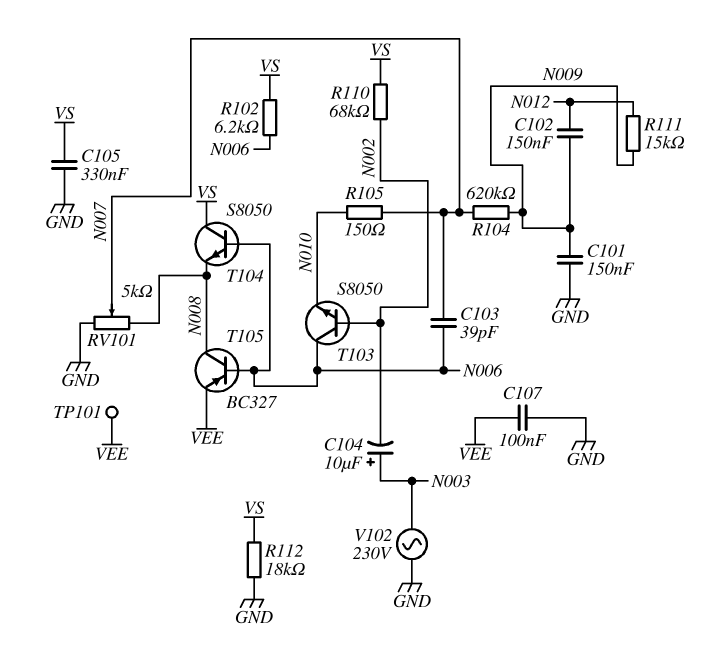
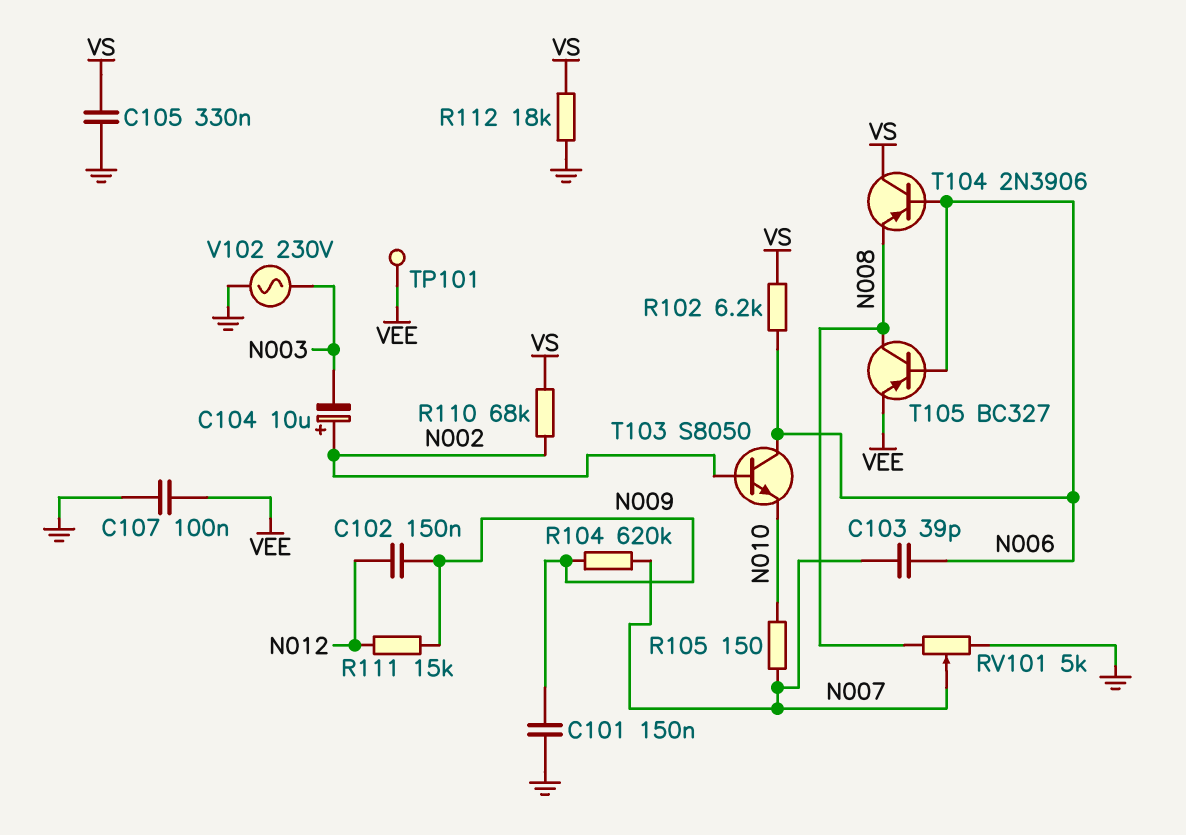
C104: 10uF (plus N003, minus N002) -> 10uF (plus N002, minus N003)
T104: NPN S8050 (B N006, C VS, E N008) -> PNP 2N3906 (B N006, C VS, E N008)

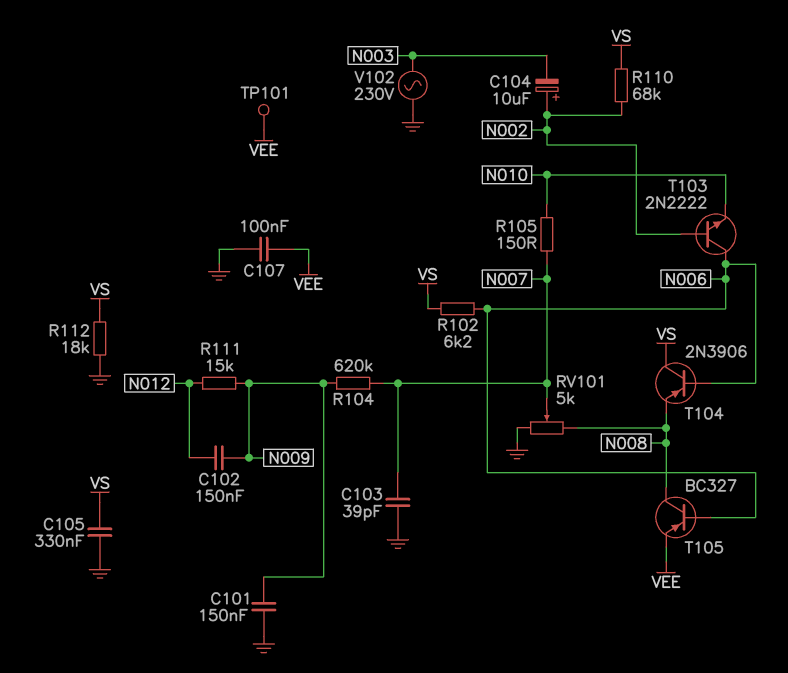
C103: 39pF (N006, N007) -> 39pF (GND, N007)
T103: NPN S8050 (B N002, C N006, E N010) -> NPN 2N2222 (B N002, C N006, E N010)

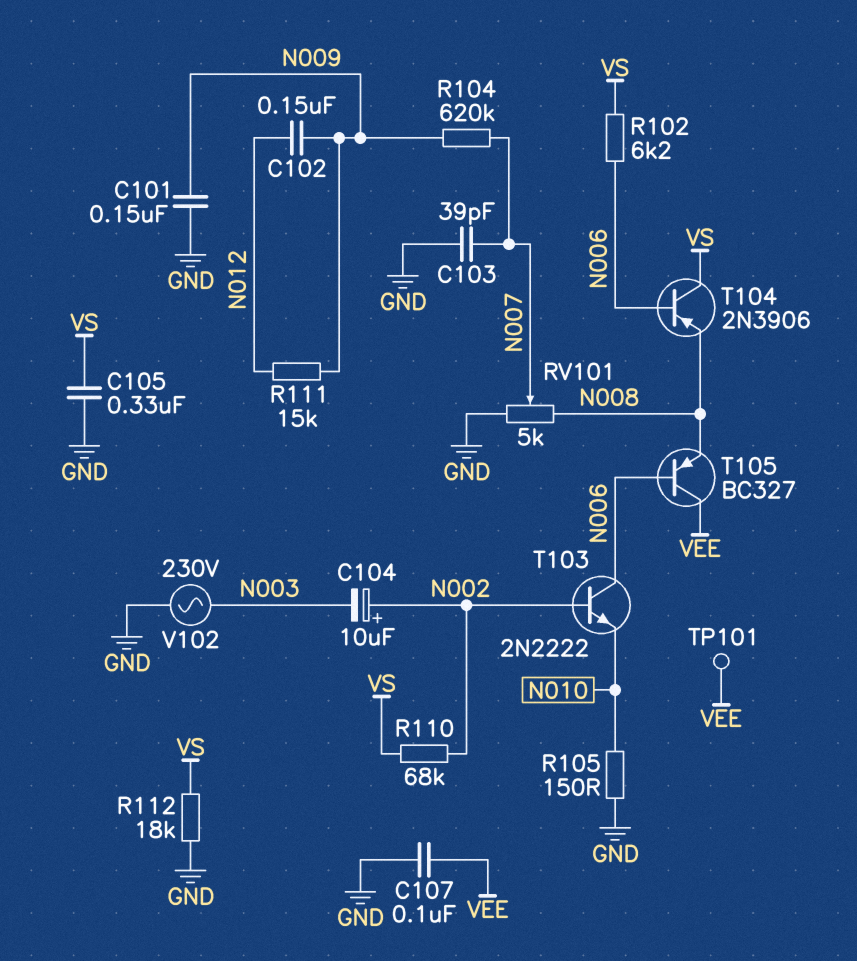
R105: 150 (N007, N010) -> 150 (GND, N010)
T105: PNP BC327 (B N006, C N008, E VEE) -> PNP BC327 (B N006, C VEE, E N008)

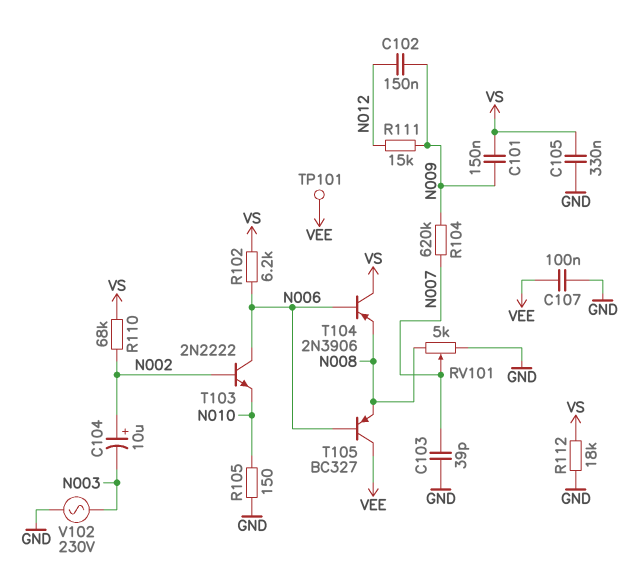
C101: 150nF (GND, N009) -> 150nF (N009, VS)

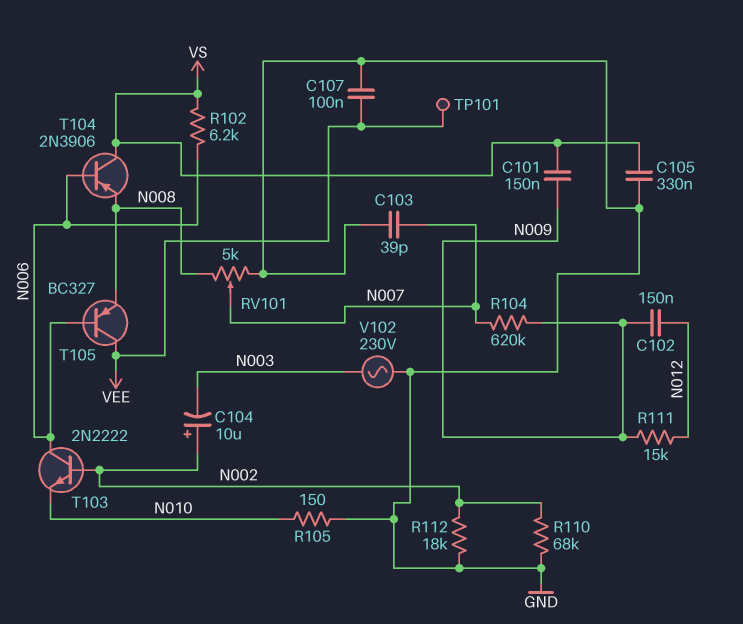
R110: 68k (N002, VS) -> 68k (GND, N002)
R112: 18k (GND, VS) -> 18k (GND, N002)

